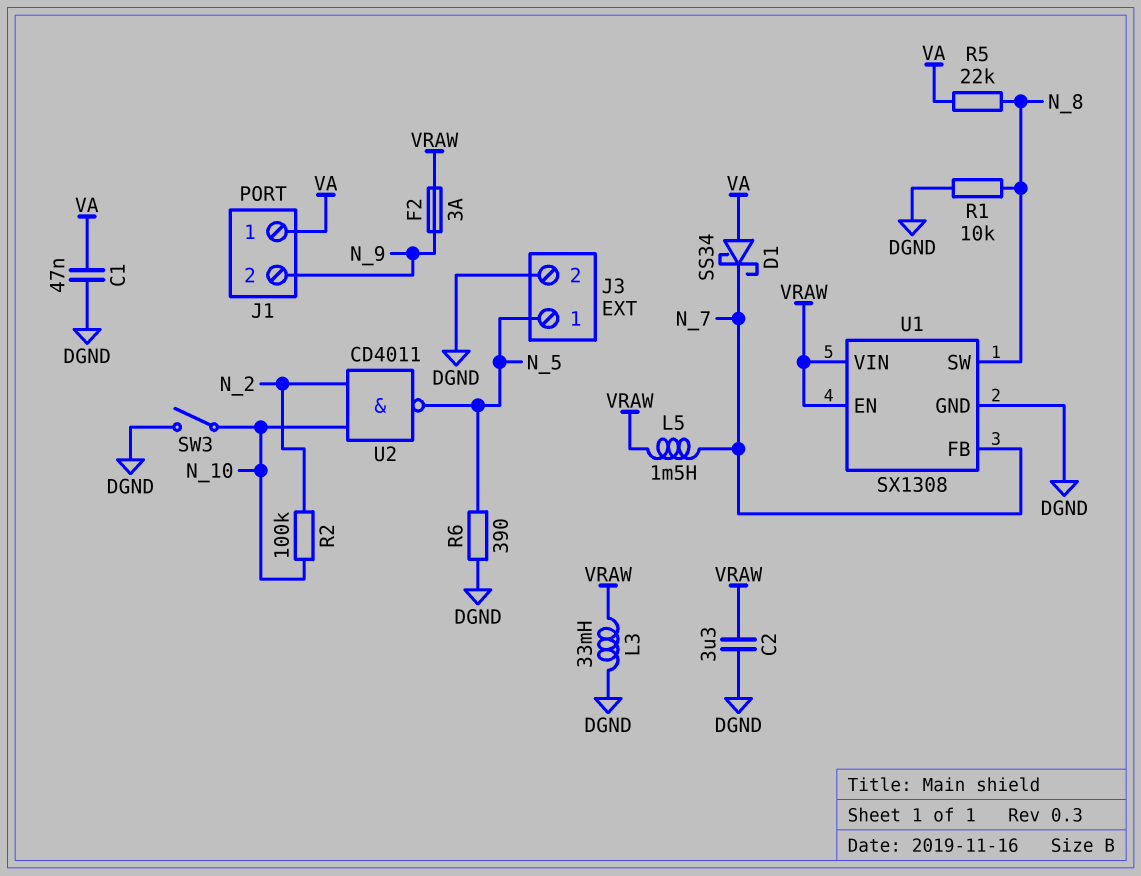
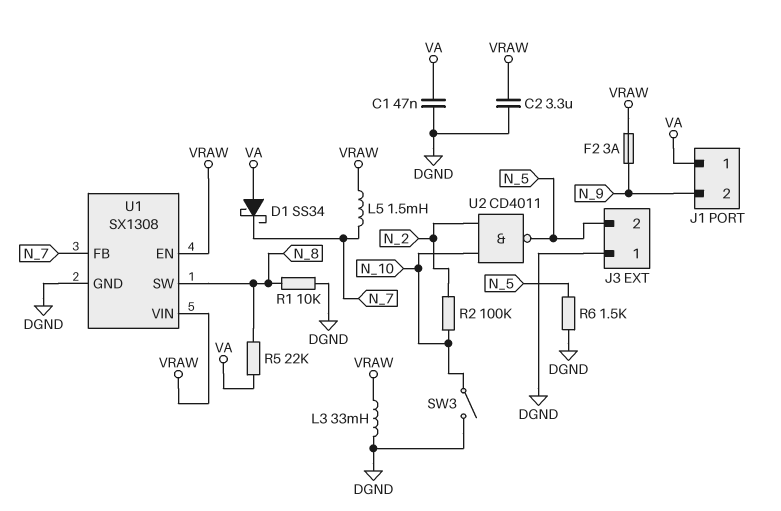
J3 pin 1: N_5 -> DGND
J3 pin 2: DGND -> N_5
R6: 390 (DGND, N_5) -> 1.5k (DGND, N_5)

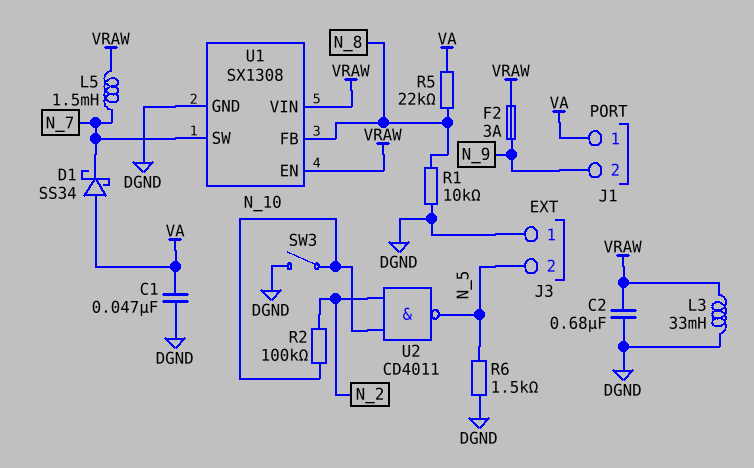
C2: 3.3uF (DGND, VRAW) -> 680nF (DGND, VRAW)
U1 pin FB: N_7 -> N_8
U1 pin SW: N_8 -> N_7

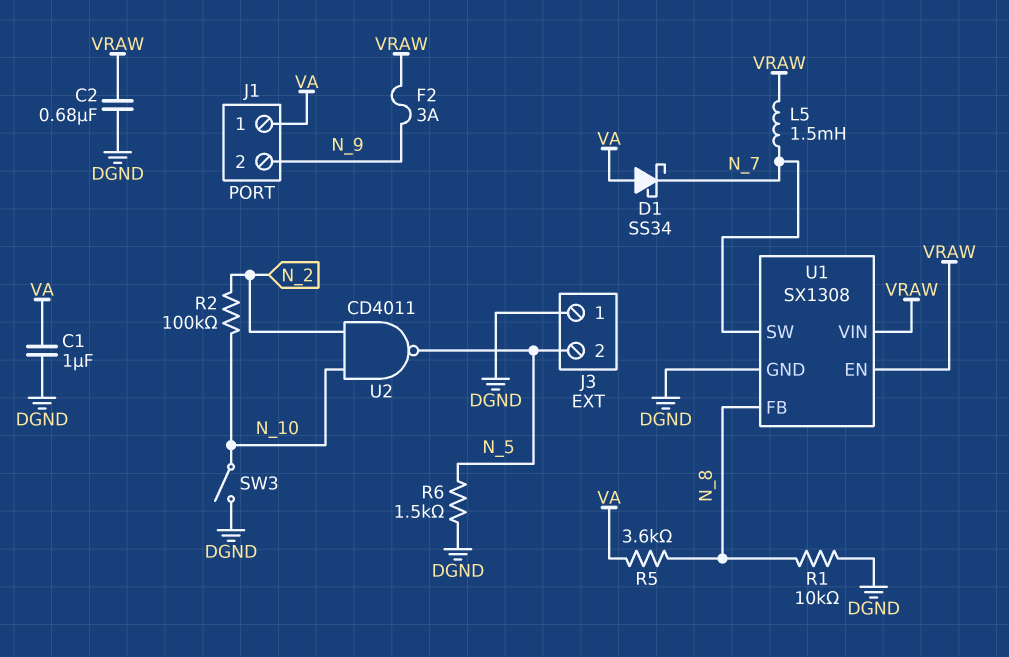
C1: 47nF (DGND, VA) -> 1uF (DGND, VA)
L3: 33mH (DGND, VRAW) -> none
R5: 22k (N_8, VA) -> 3.6k (N_8, VA)

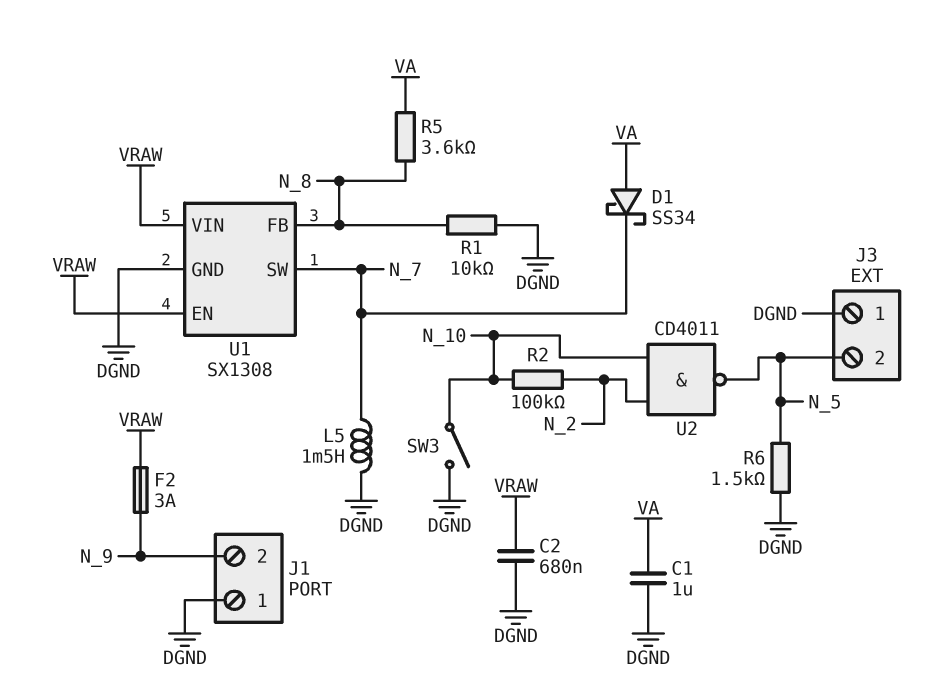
J1 pin 1: VA -> DGND
L5: 1.5mH (N_7, VRAW) -> 1.5mH (DGND, N_7)

